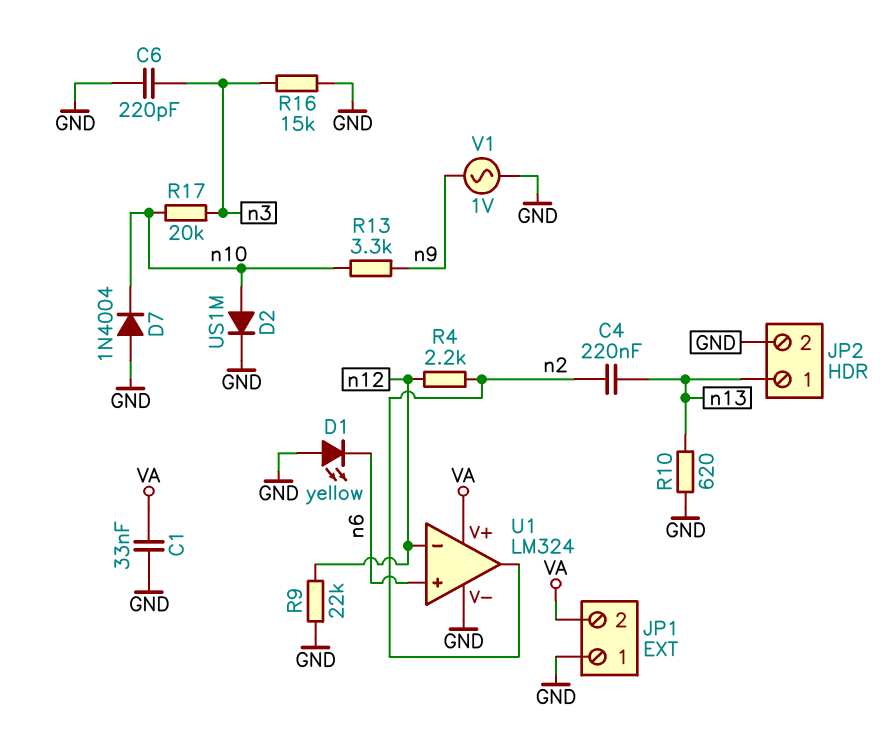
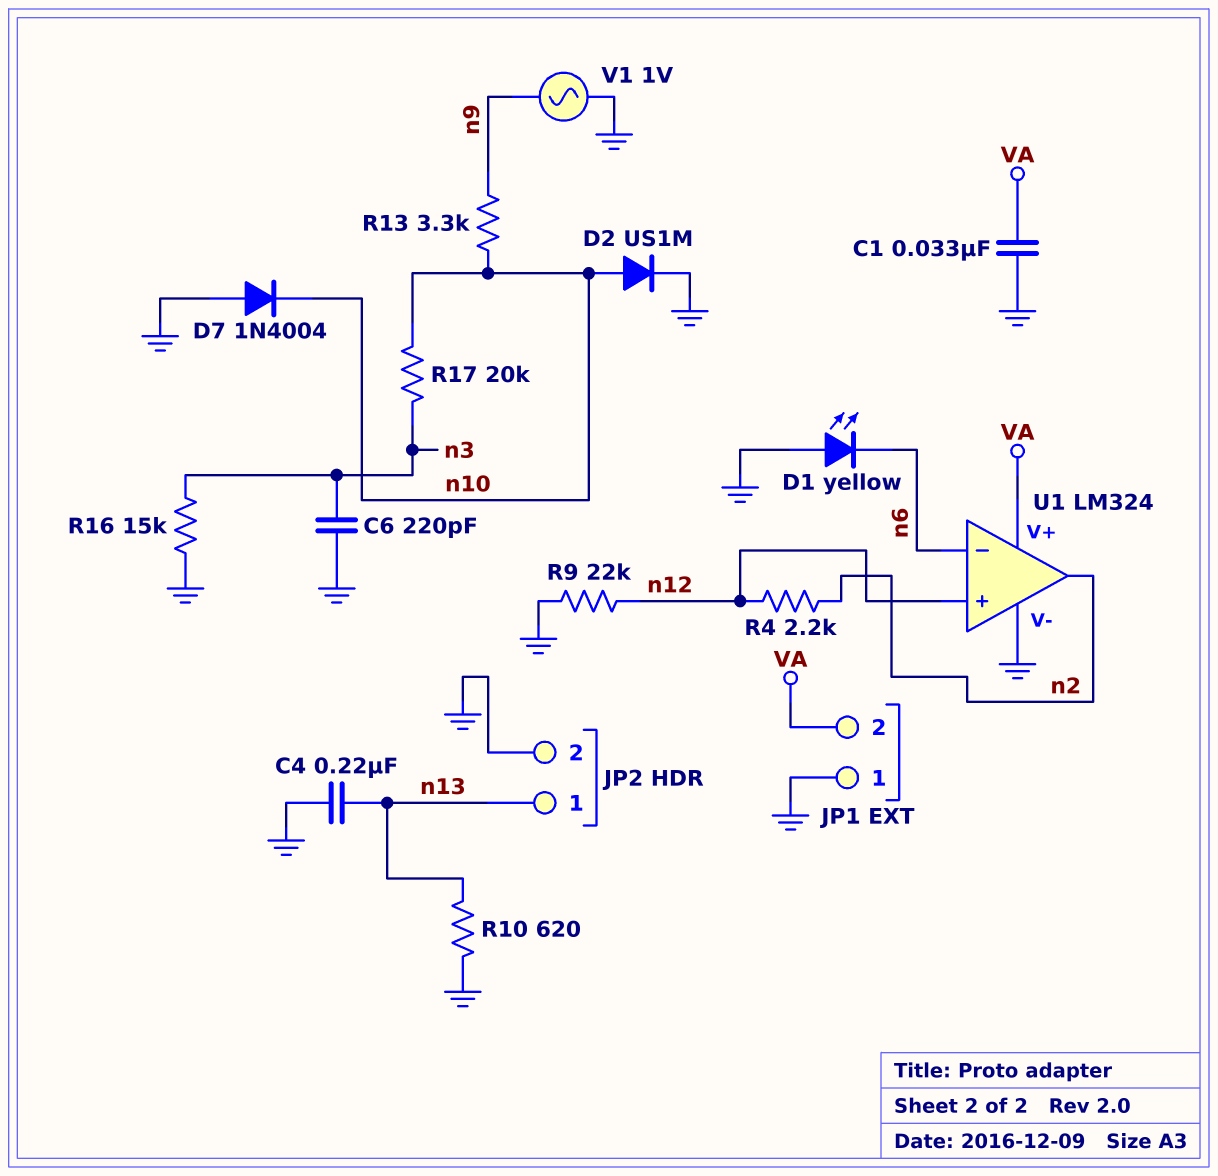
C4: 220nF (n2, n13) -> 220nF (GND, n13)
U1 pin in+: n6 -> n12
U1 pin in-: n12 -> n6

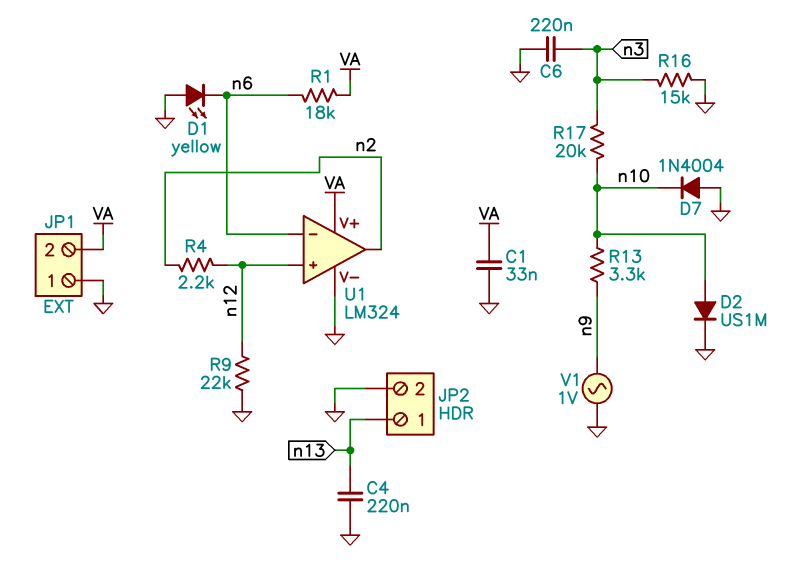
C6: 220pF (GND, n3) -> 220nF (GND, n3)
R1: none -> 18k (VA, n6)
R10: 620 (GND, n13) -> none

